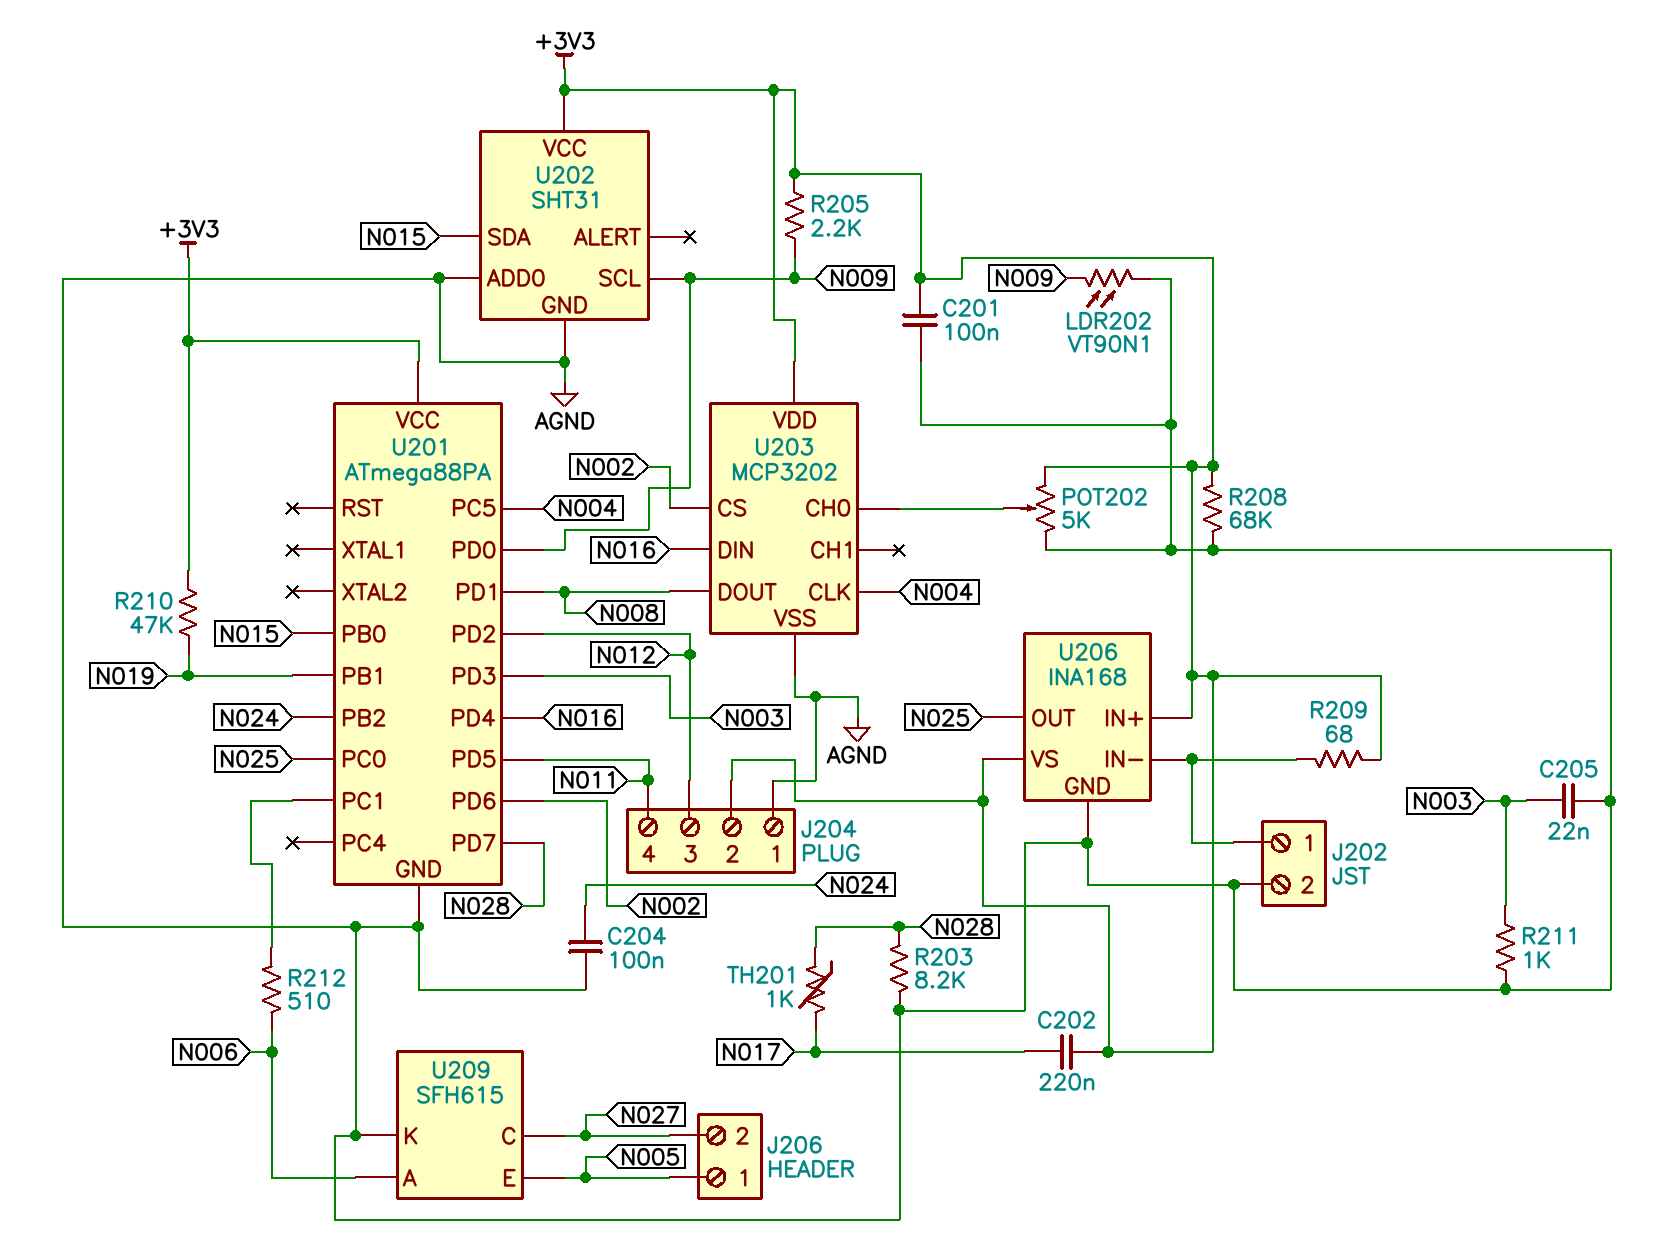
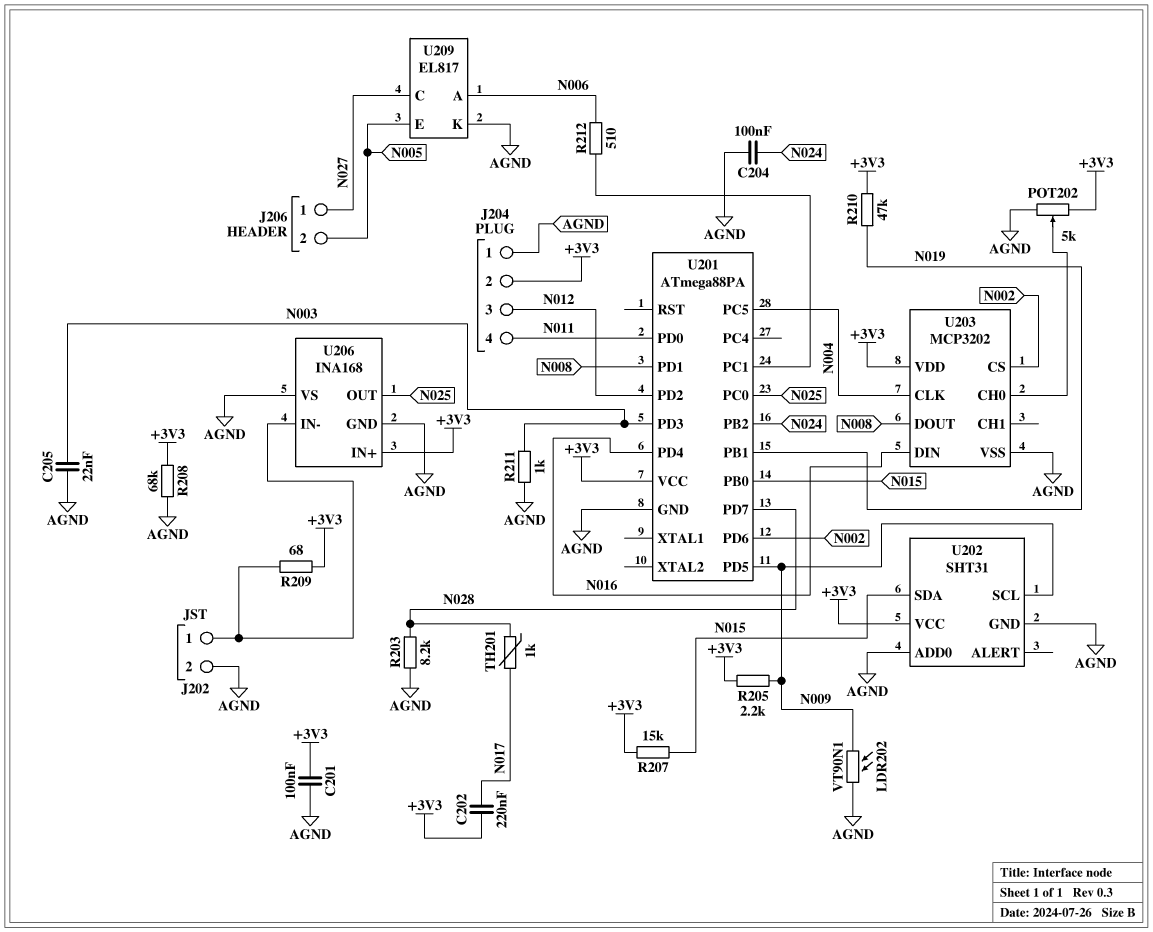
J206 pin 1: N005 -> N027
J206 pin 2: N027 -> N005
R207: none -> 15k (+3V3, N015)
U201 pin PD0: N009 -> N011
U201 pin PD5: N011 -> N009
U206 pin VS: +3V3 -> AGND
U209: SFH615 -> EL817

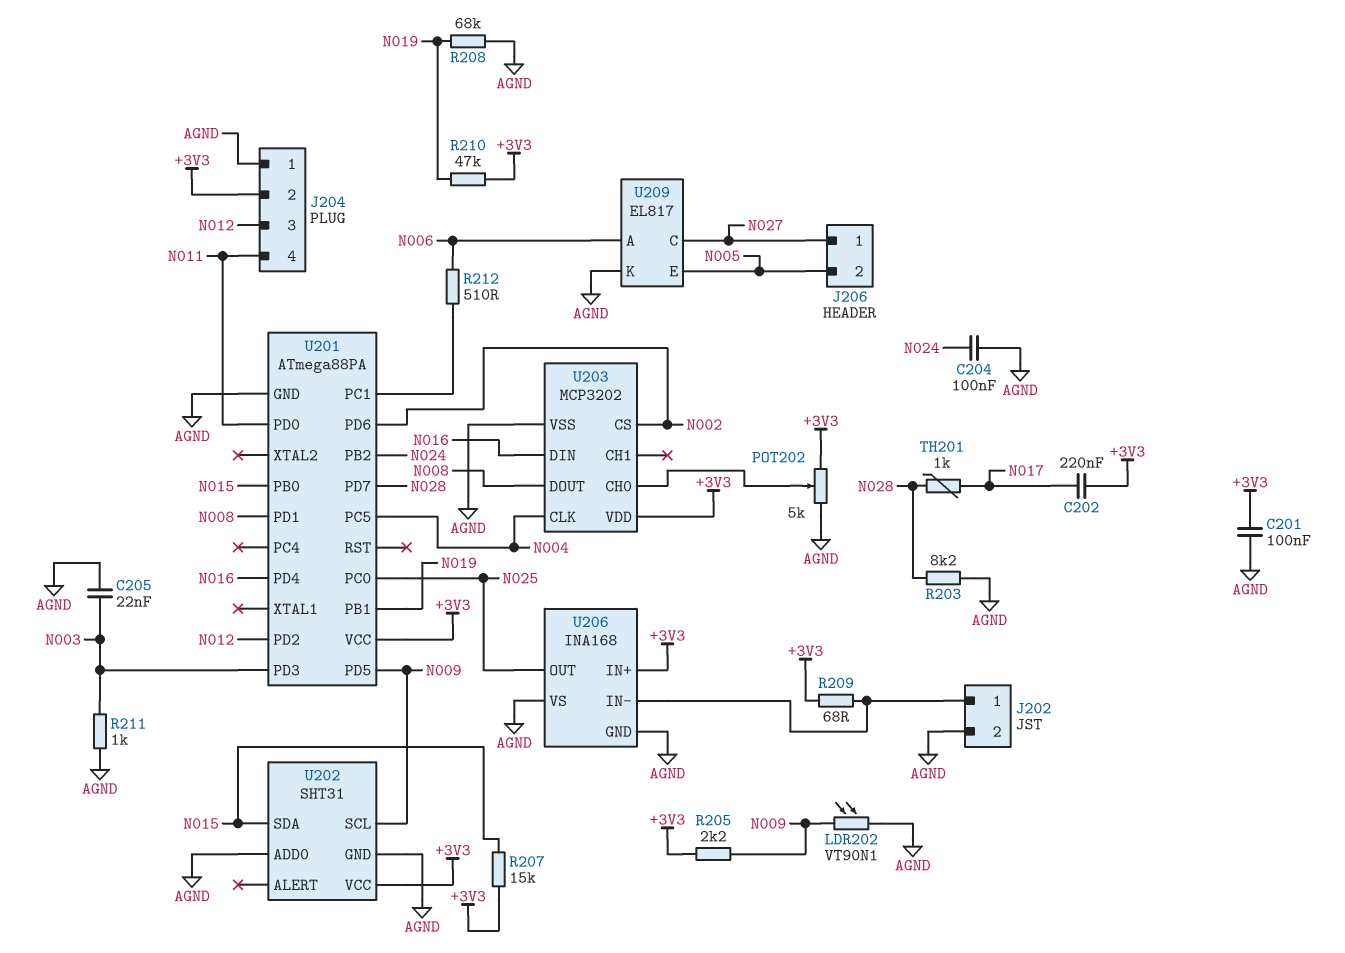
R208: 68k (+3V3, AGND) -> 68k (AGND, N019)

